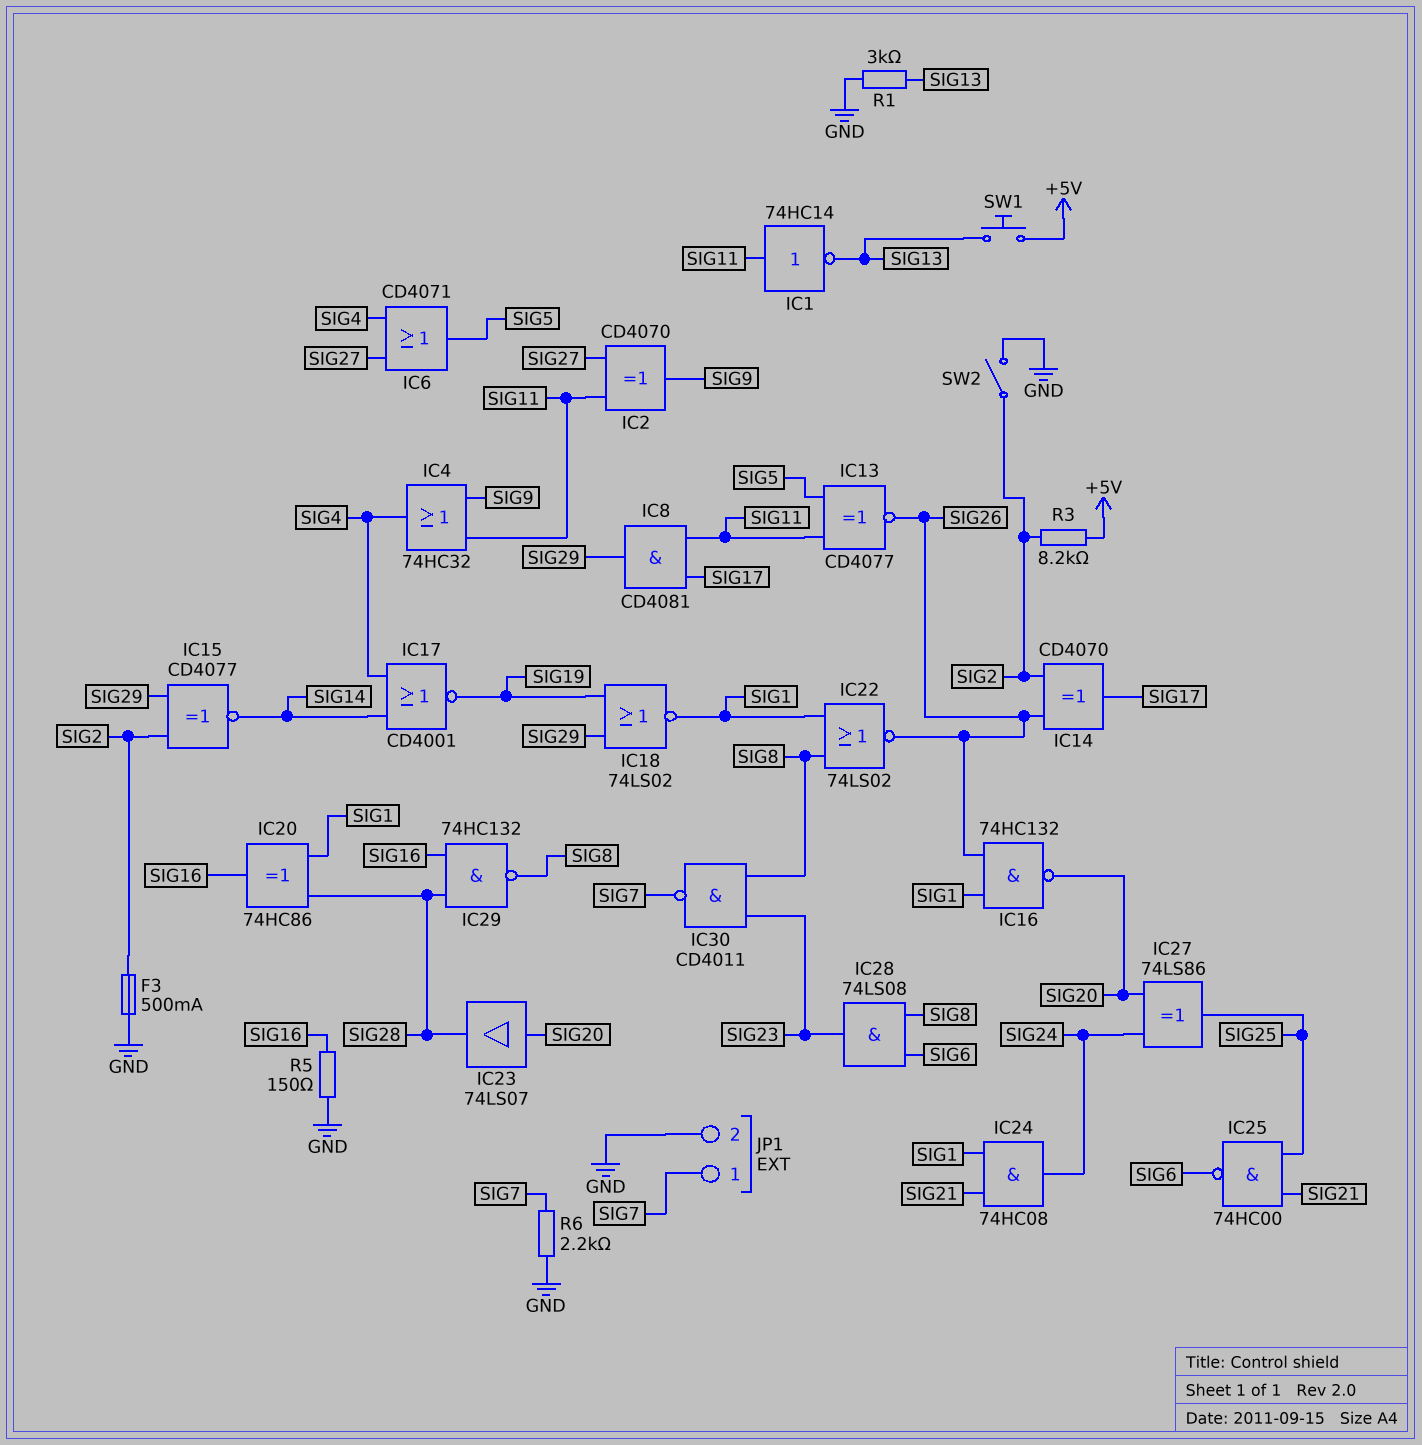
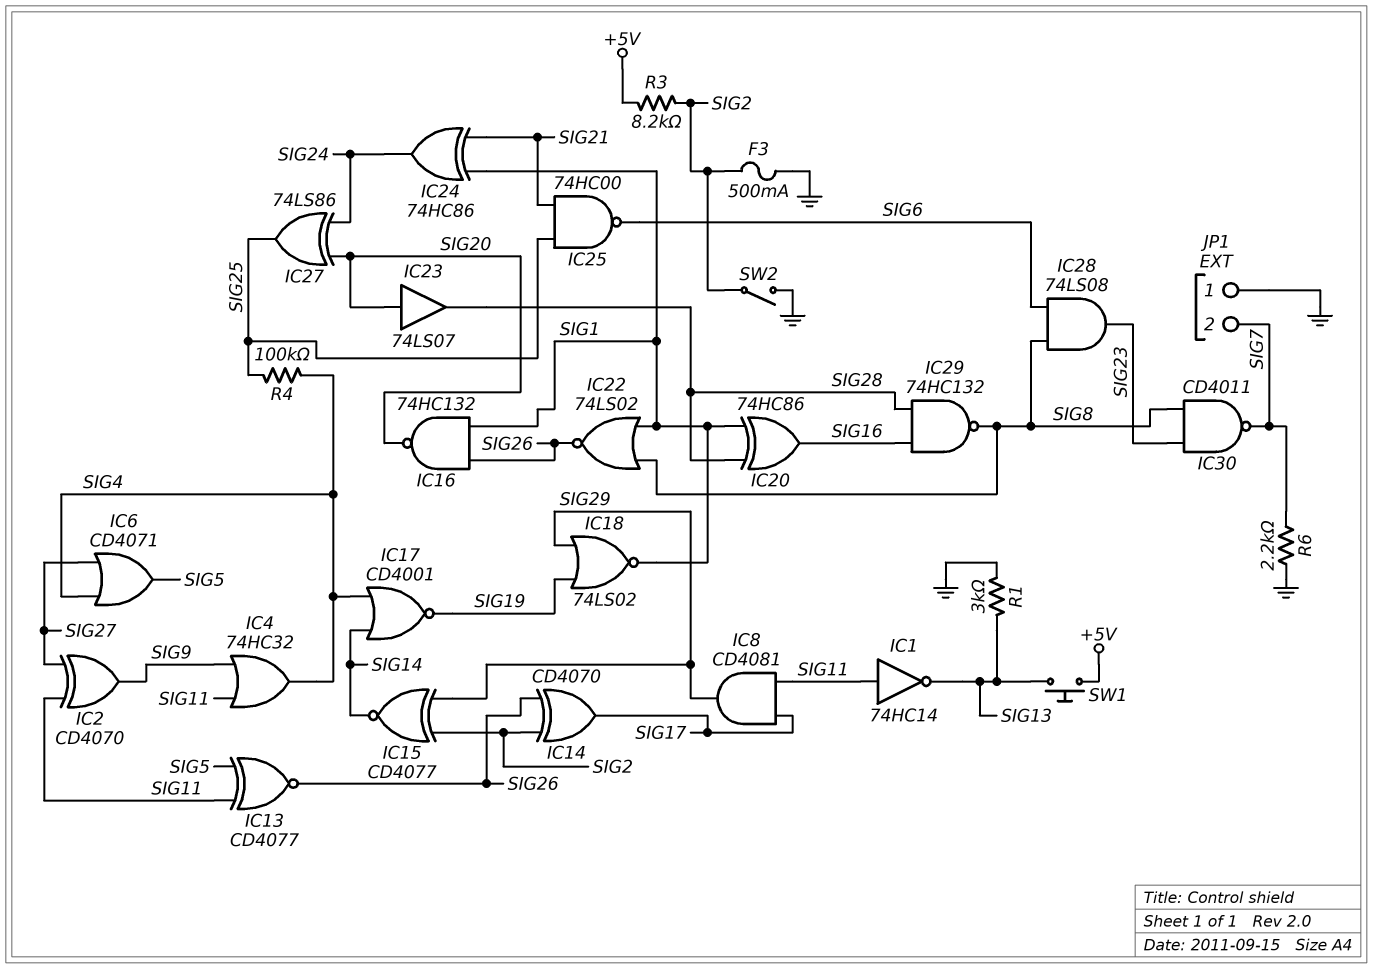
IC24: AND 74HC08 (in SIG1, in SIG21, out SIG24) -> XOR 74HC86 (in SIG1, in SIG21, out SIG24)
JP1 pin 1: SIG7 -> GND
JP1 pin 2: GND -> SIG7
R4: none -> 100k (SIG4, SIG25)
R5: 150 (GND, SIG16) -> none

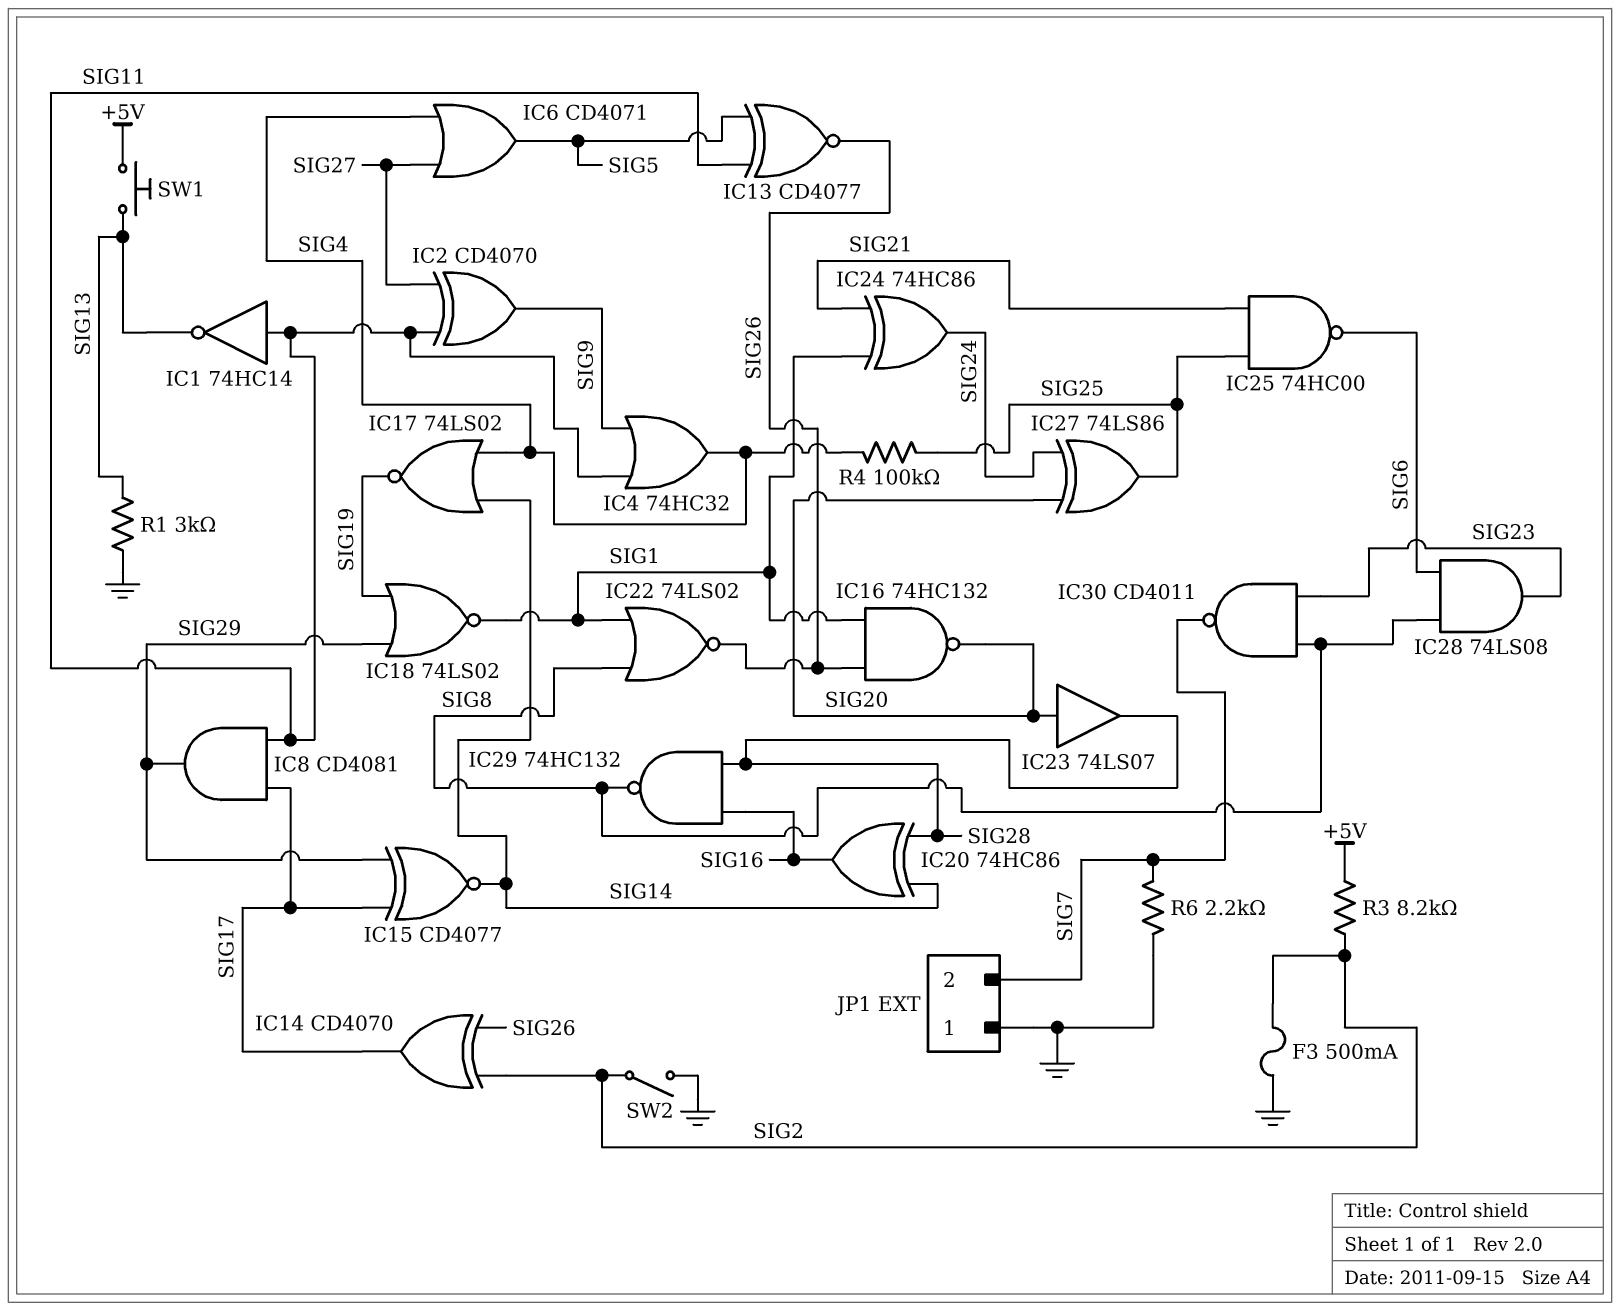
IC15: XNOR CD4077 (in SIG2, in SIG29, out SIG14) -> XNOR CD4077 (in SIG17, in SIG29, out SIG14)
IC17: NOR CD4001 (in SIG4, in SIG14, out SIG19) -> NOR 74LS02 (in SIG4, in SIG14, out SIG19)
IC20: XOR 74HC86 (in SIG1, in SIG28, out SIG16) -> XOR 74HC86 (in SIG14, in SIG28, out SIG16)

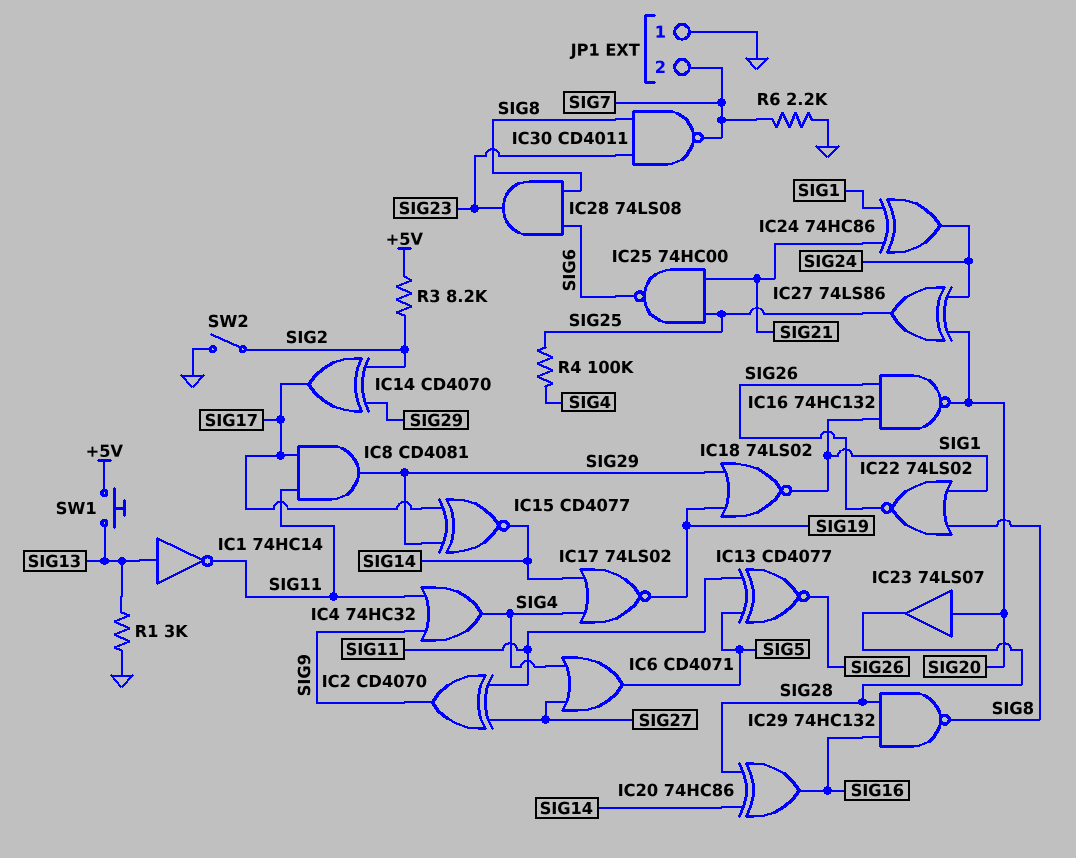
F3: 500mA (GND, SIG2) -> none
IC1: NOT 74HC14 (in SIG11, out SIG13) -> NOT 74HC14 (in SIG13, out SIG11)
IC14: XOR CD4070 (in SIG2, in SIG26, out SIG17) -> XOR CD4070 (in SIG2, in SIG29, out SIG17)

